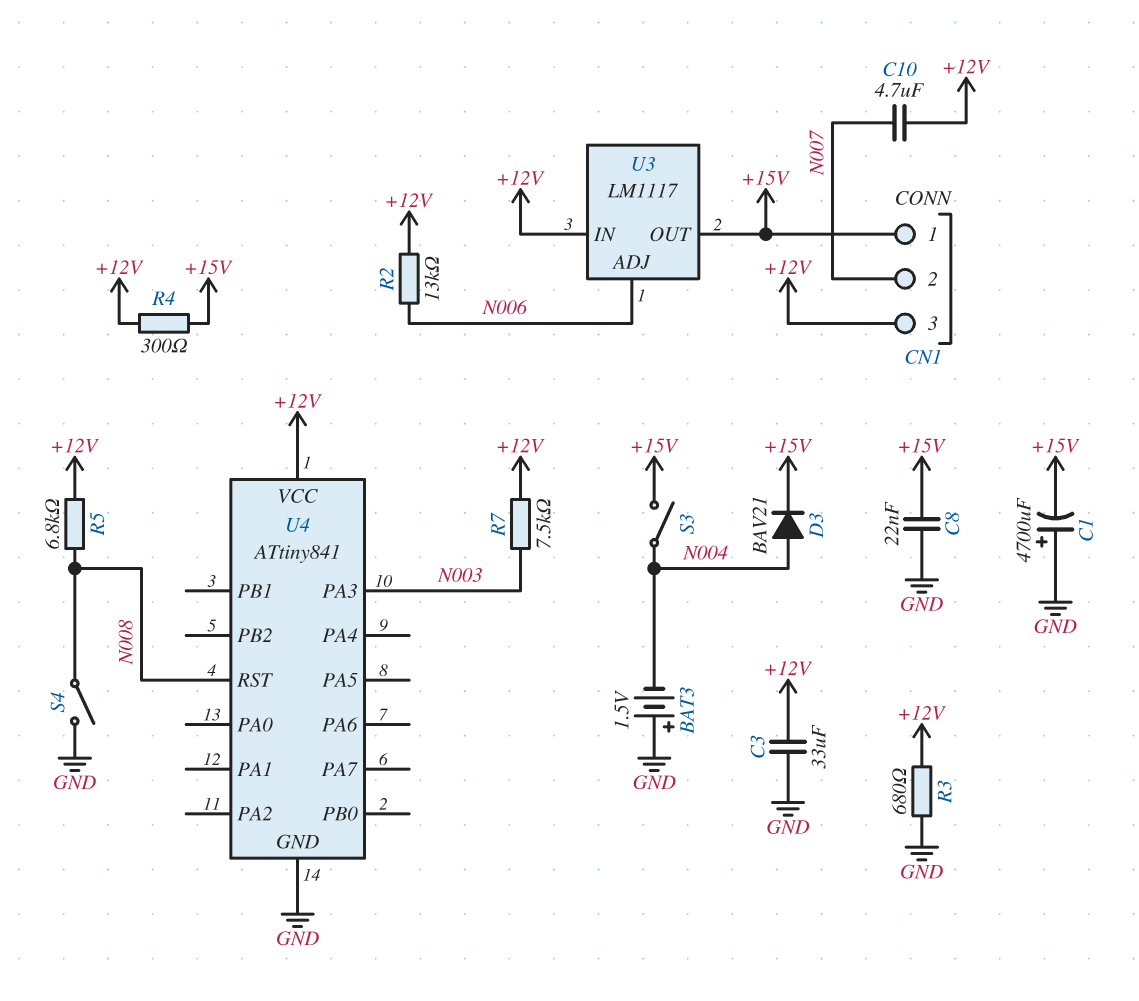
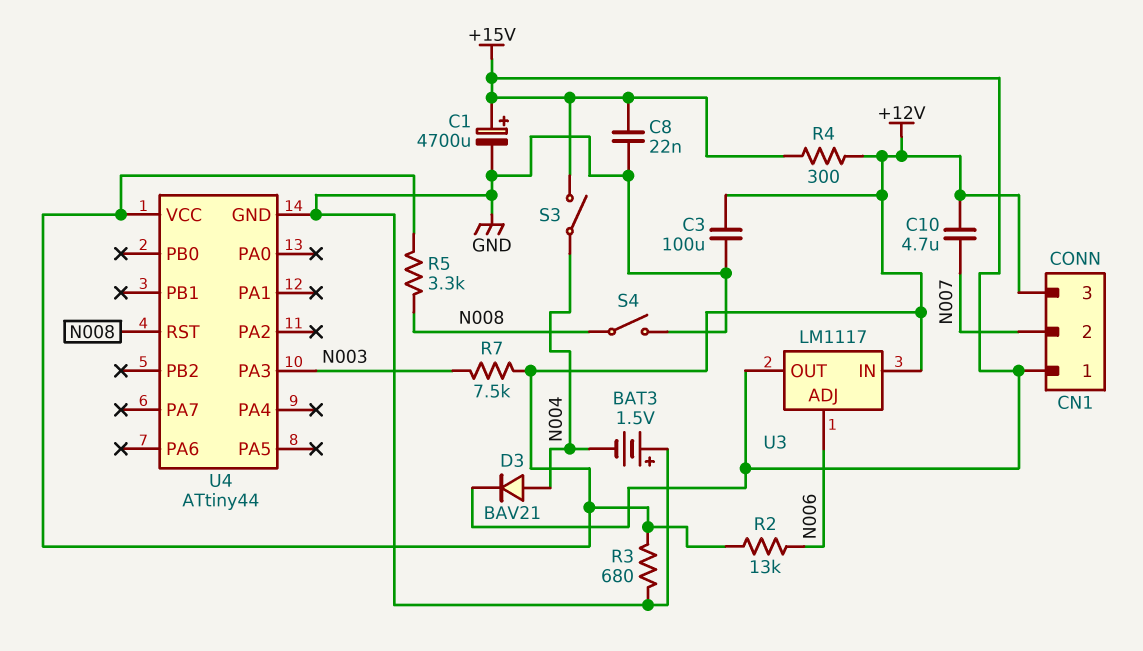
C1: 4700uF (plus GND, minus +15V) -> 4700uF (plus +15V, minus GND)
C3: 33uF (+12V, GND) -> 100uF (+12V, GND)
R5: 6.8k (+12V, N008) -> 3.3k (+12V, N008)
U4: ATtiny841 -> ATtiny44

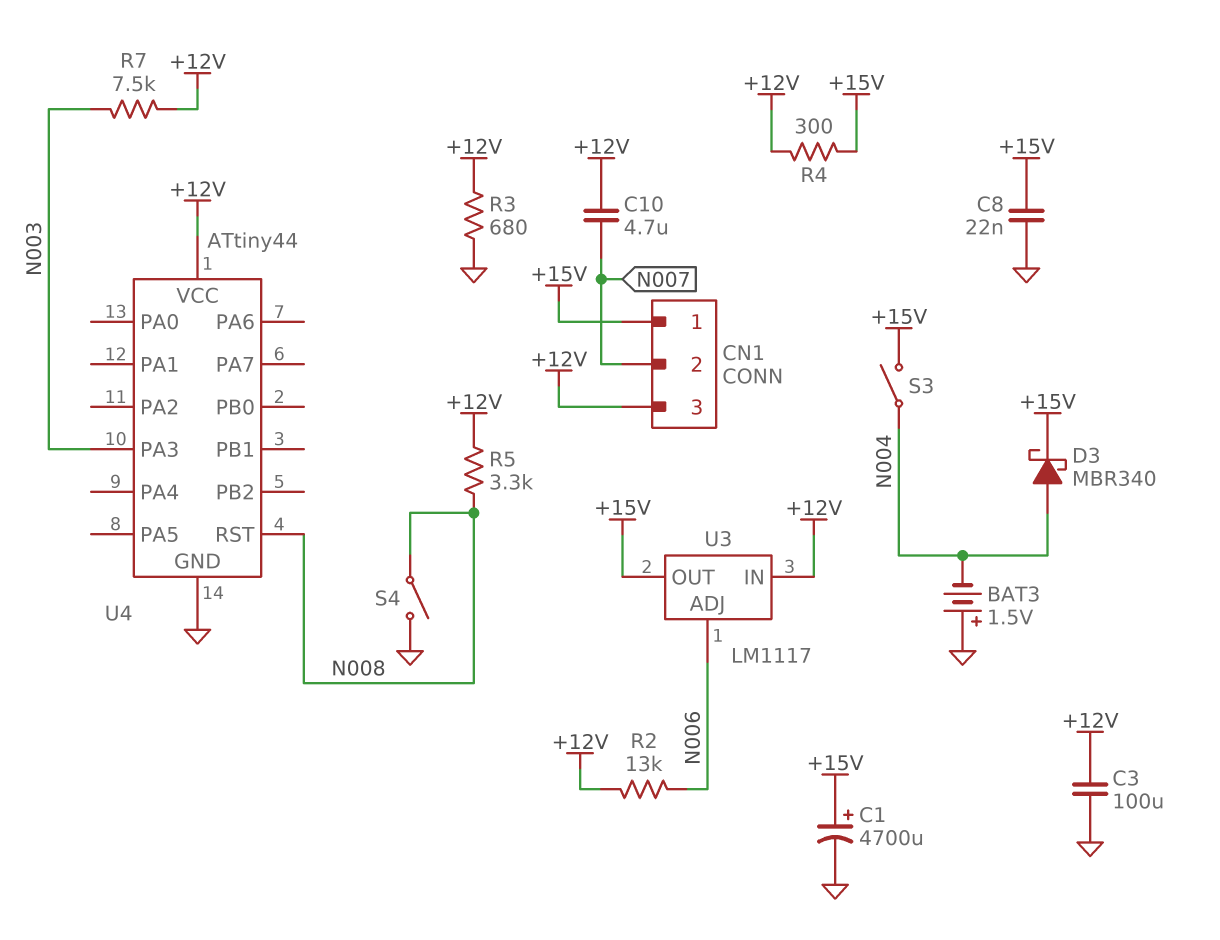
D3: diode BAV21 (A N004, K +15V) -> schottky MBR340 (A N004, K +15V)

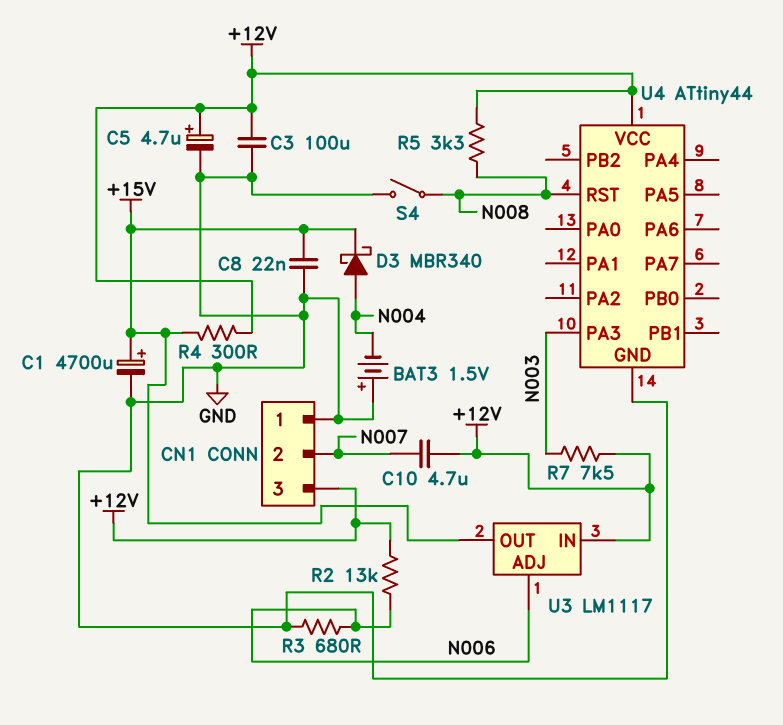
C5: none -> 4.7uF (plus +12V, minus GND)
CN1 pin 1: +15V -> GND
R3: 680 (+12V, GND) -> 680 (GND, N006)
S3: switch (+15V, N004) -> none

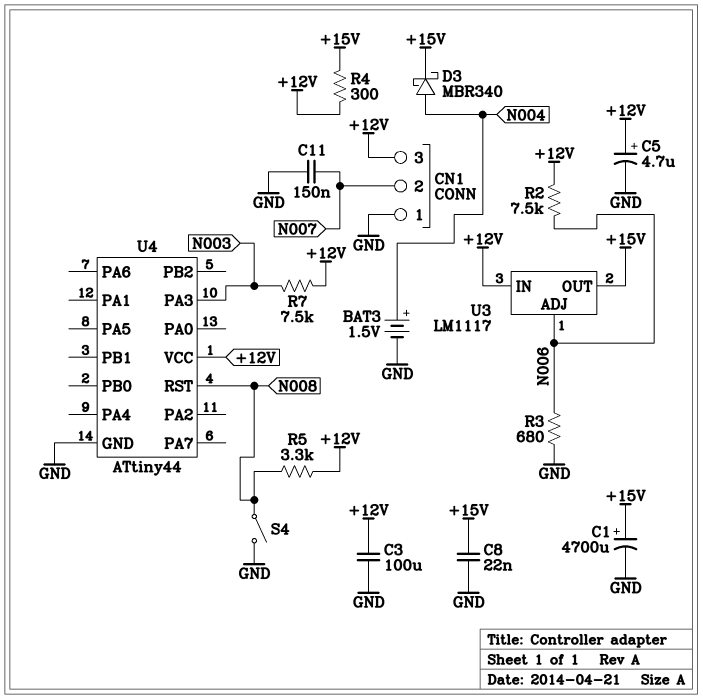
BAT3: 1.5V (plus GND, minus N004) -> 1.5V (plus N004, minus GND)
C10: 4.7uF (+12V, N007) -> none
C11: none -> 150nF (GND, N007)
R2: 13k (+12V, N006) -> 7.5k (+12V, N006)

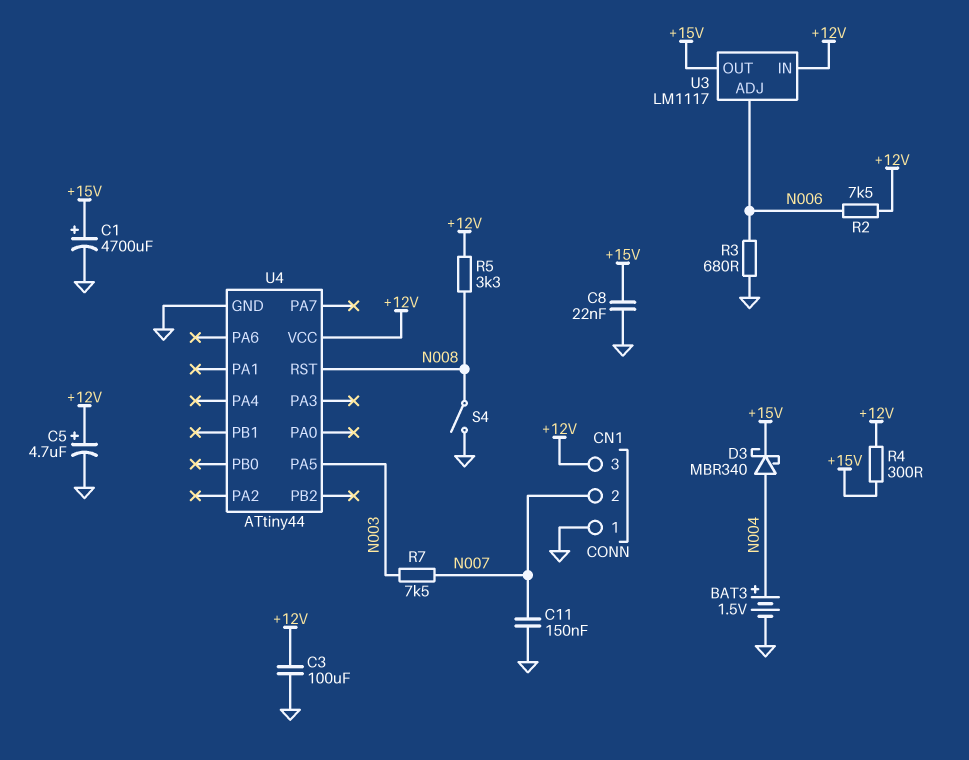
R7: 7.5k (+12V, N003) -> 7.5k (N003, N007)
U4 pin PA3: N003 -> none
U4 pin PA5: none -> N003

